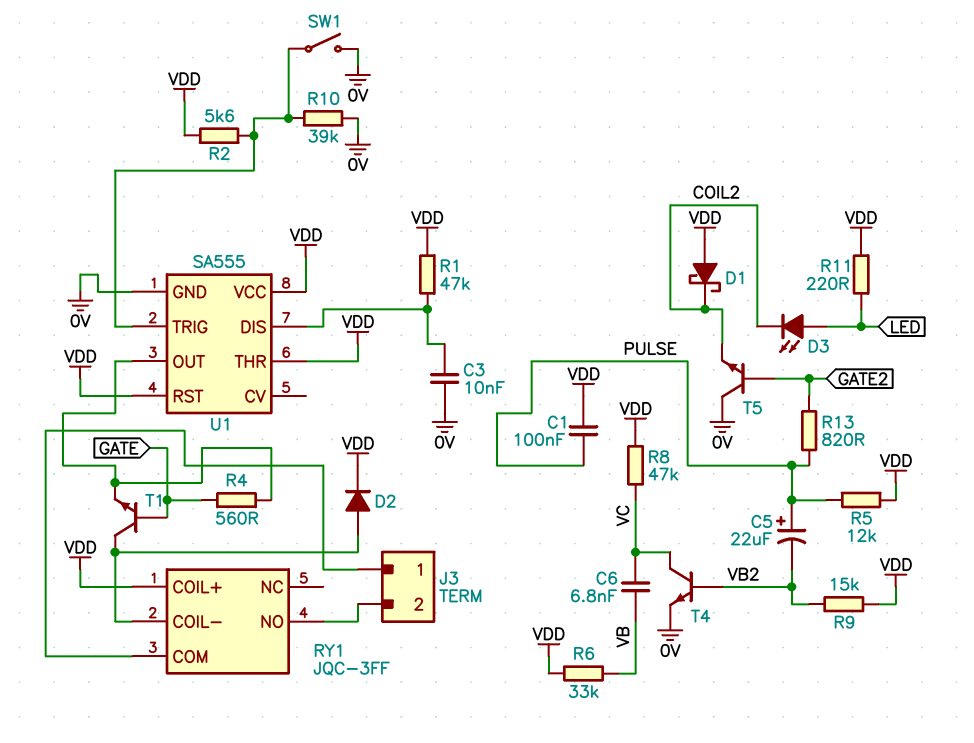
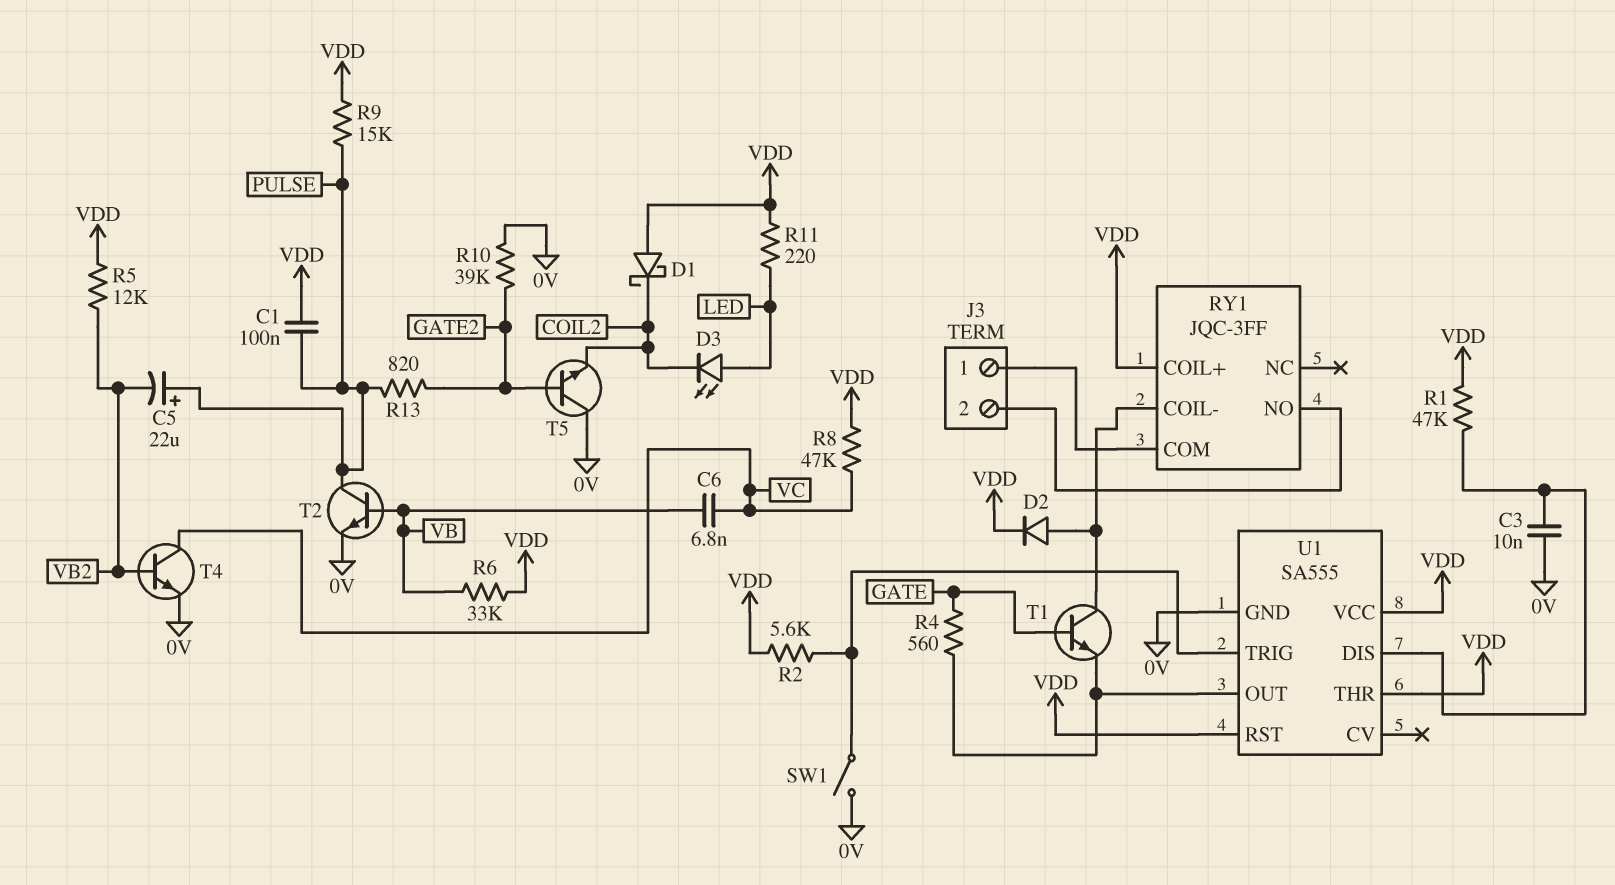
R5: 12k (PULSE, VDD) -> 12k (VB2, VDD)
R9: 15k (VB2, VDD) -> 15k (PULSE, VDD)
R10: 39k (0V, U1/TRIG) -> 39k (0V, GATE2)
T2: none -> NPN (B VB, C PULSE, E 0V)

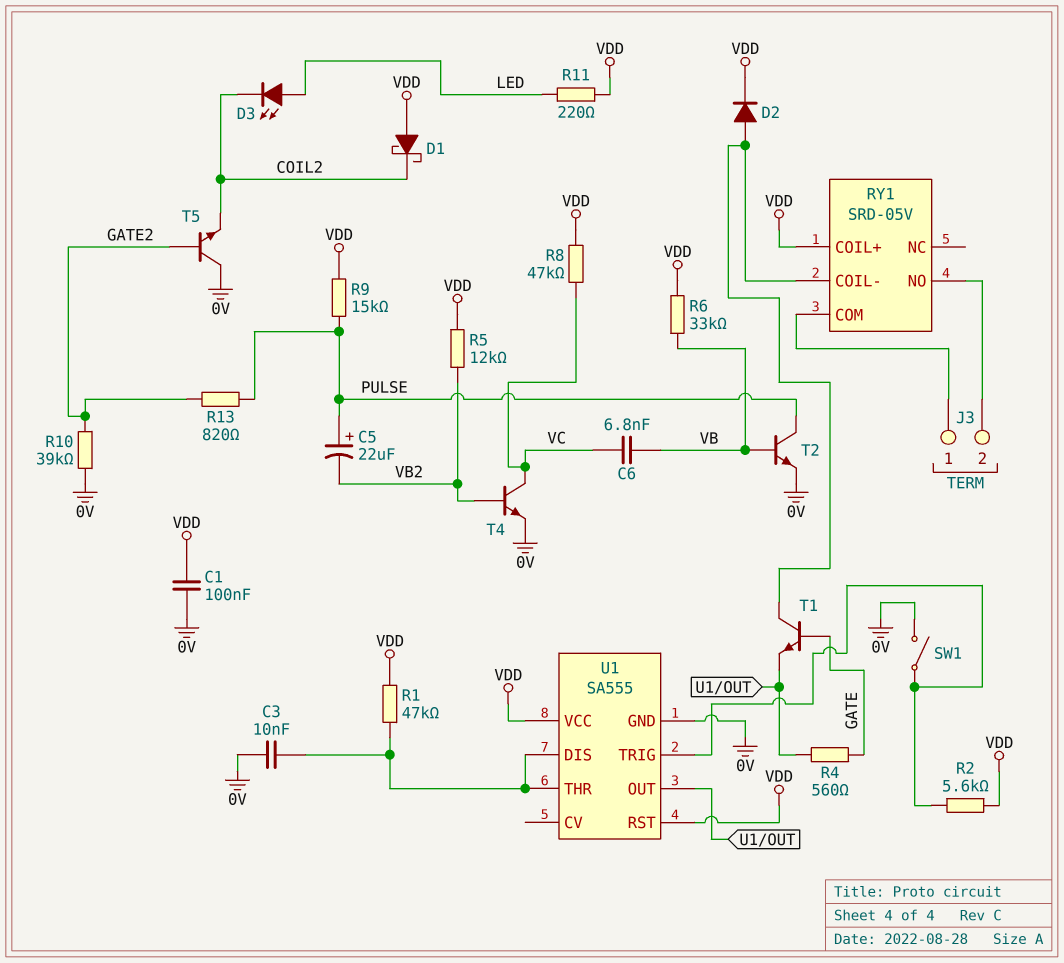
C1: 100nF (PULSE, VDD) -> 100nF (0V, VDD)
RY1: JQC-3FF -> SRD-05V
U1 pin THR: VDD -> U1/DIS

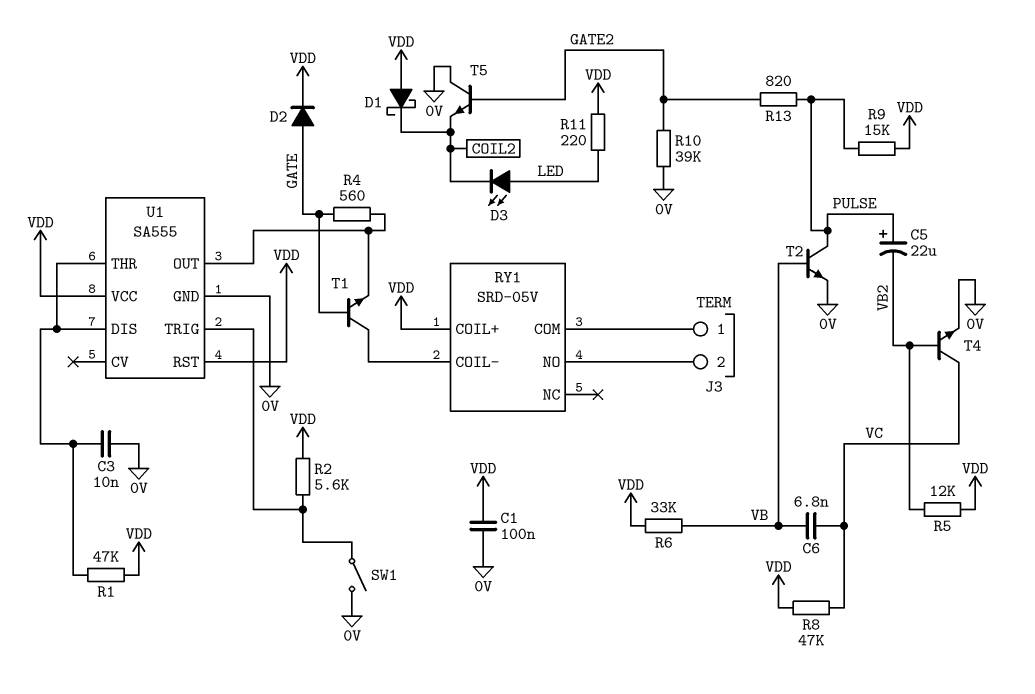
D2: diode (A RY1/COIL-, K VDD) -> diode (A GATE, K VDD)

